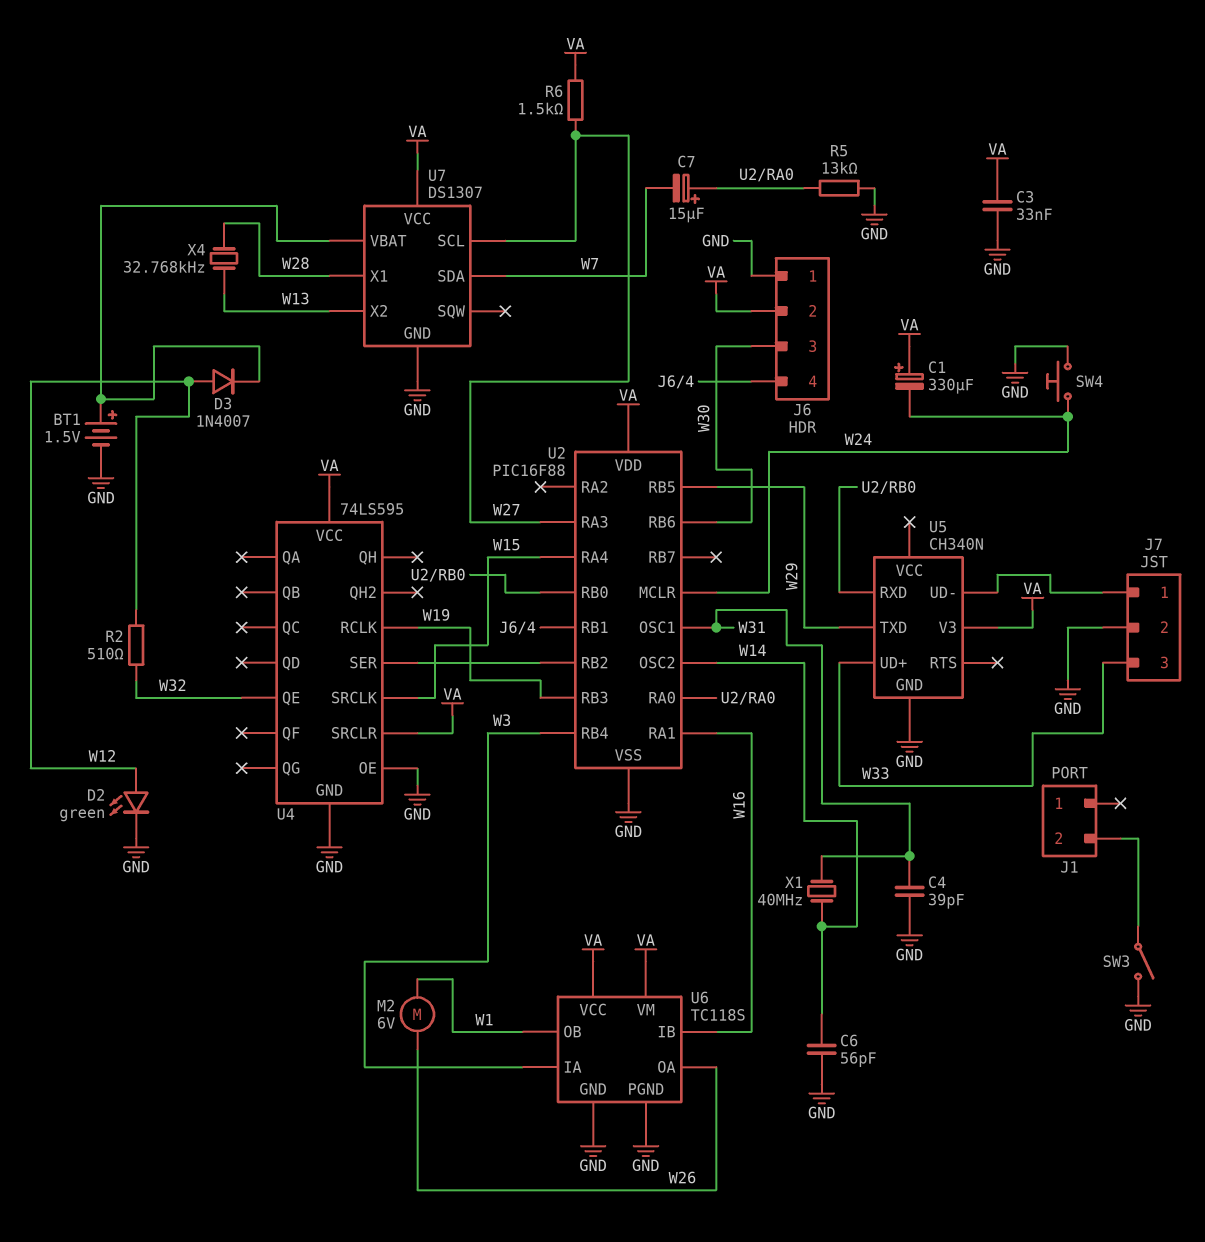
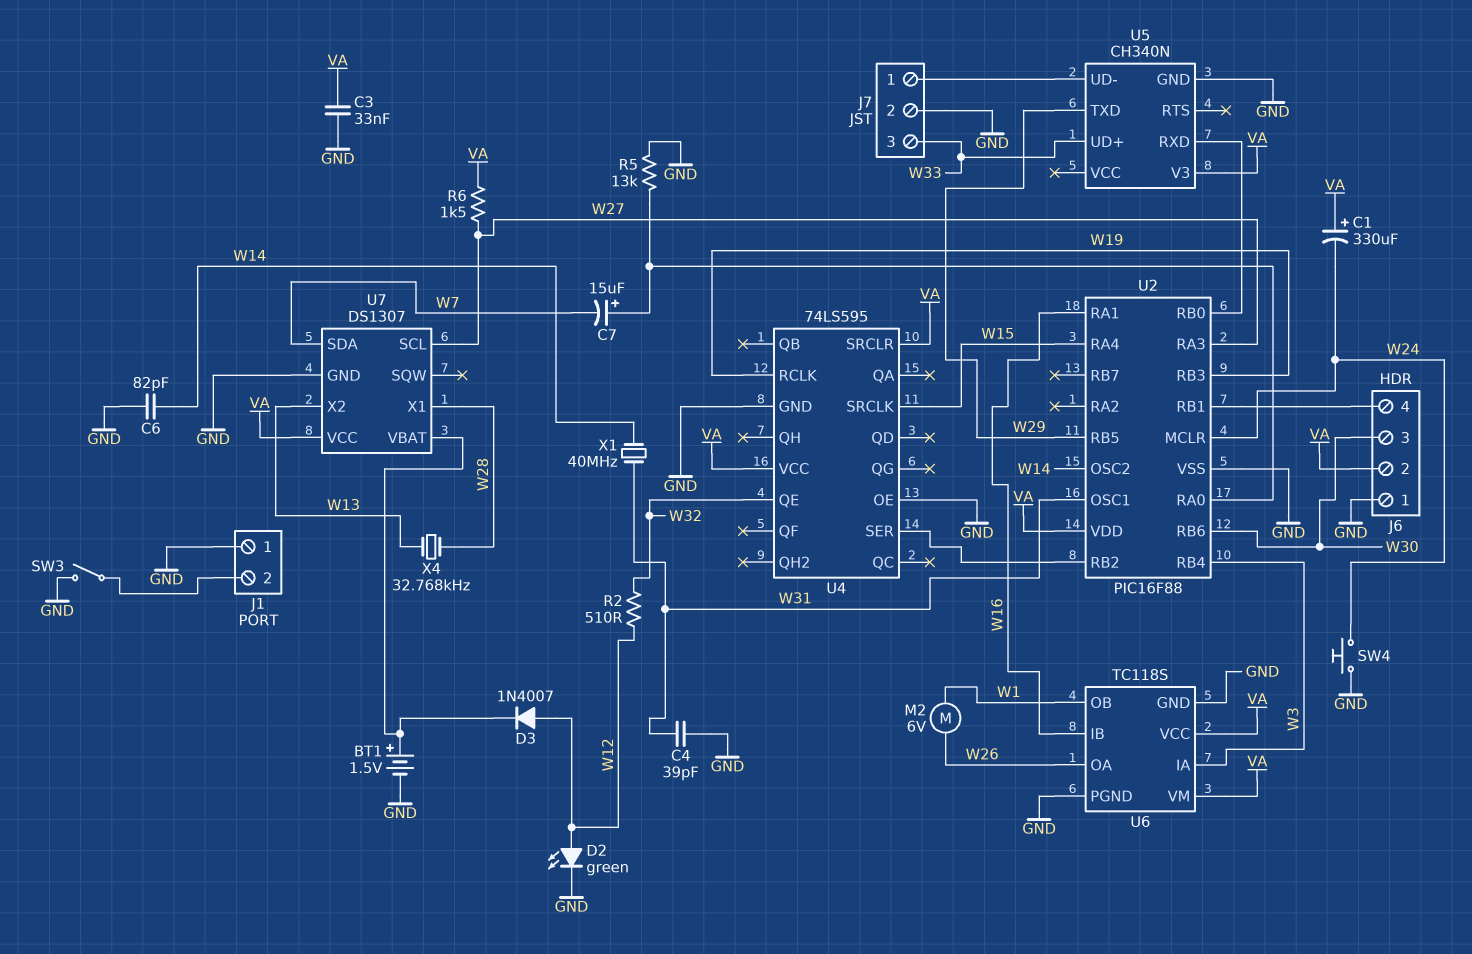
C6: 56pF (GND, W14) -> 82pF (GND, W14)
J1 pin 1: none -> GND

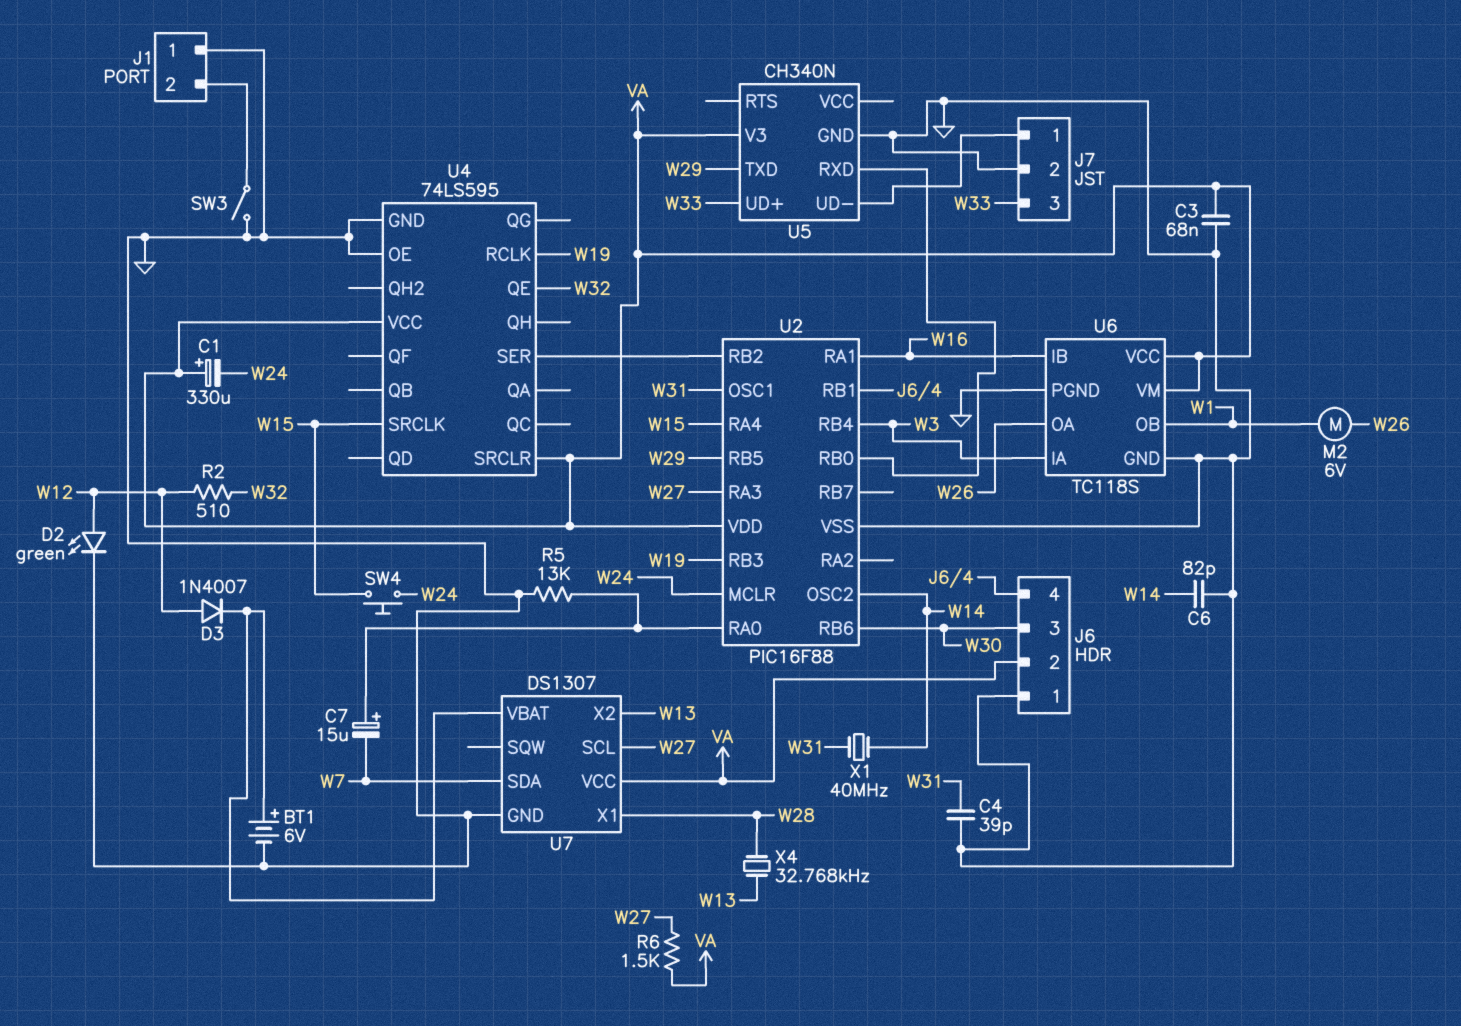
BT1: 1.5V (plus U7/VBAT, minus GND) -> 6V (plus U7/VBAT, minus GND)
C3: 33nF (GND, VA) -> 68nF (GND, VA)
SW4: button (GND, W24) -> button (W15, W24)

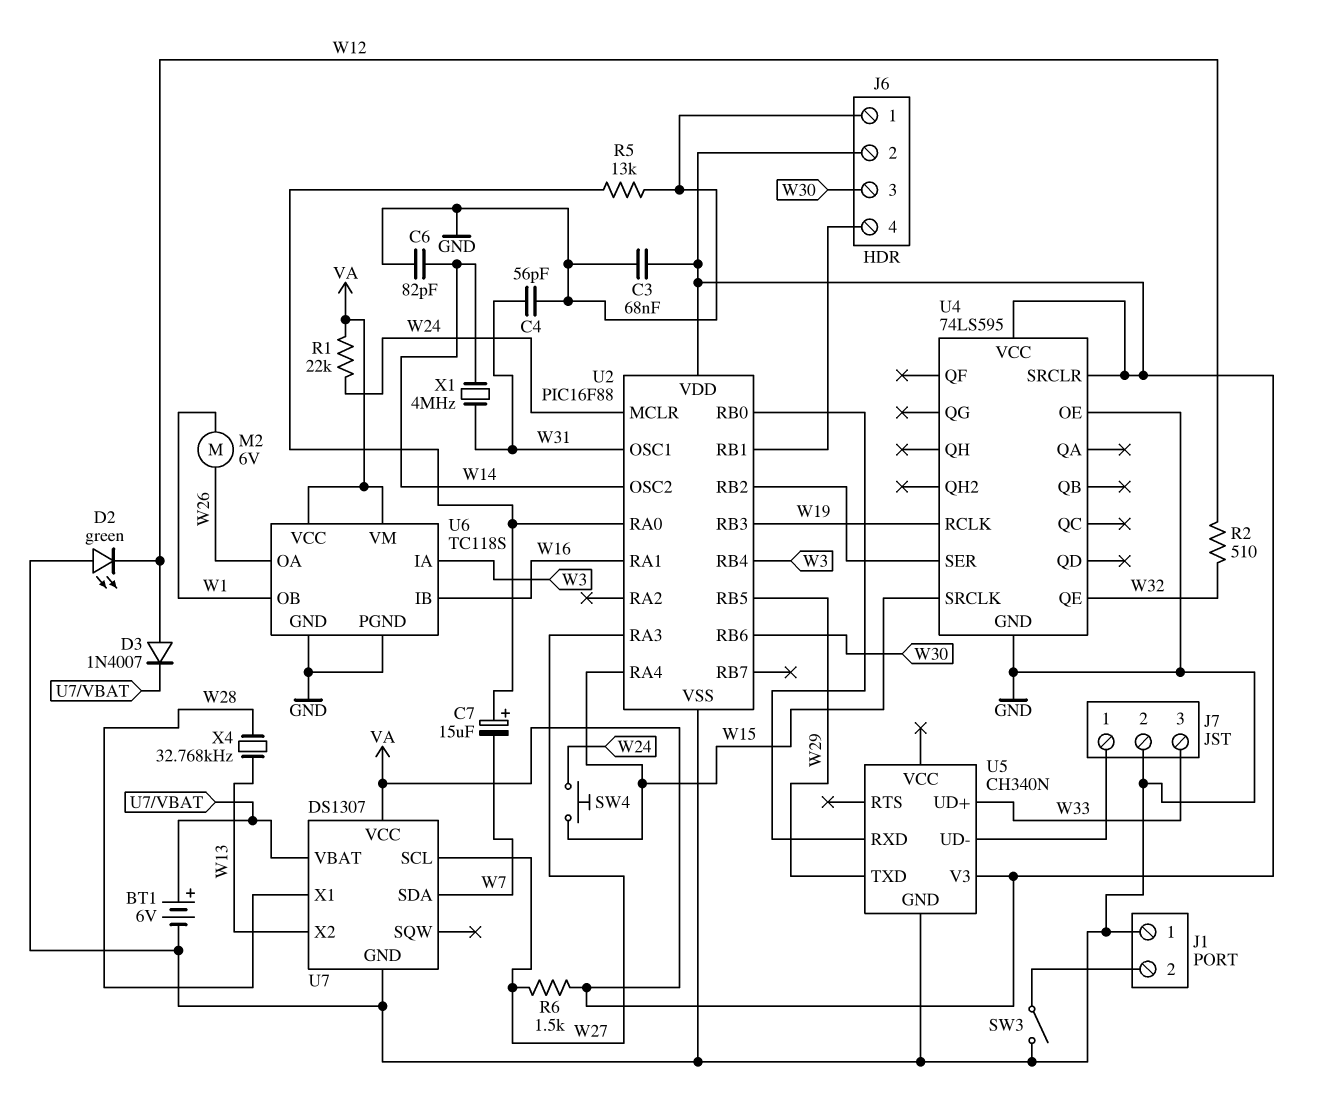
C1: 330uF (plus VA, minus W24) -> none
C4: 39pF (GND, W31) -> 56pF (GND, W31)
D2: LED green (A W12, K GND) -> LED green (A GND, K W12)
R1: none -> 22k (VA, W24)
X1: 40MHz (W14, W31) -> 4MHz (W14, W31)

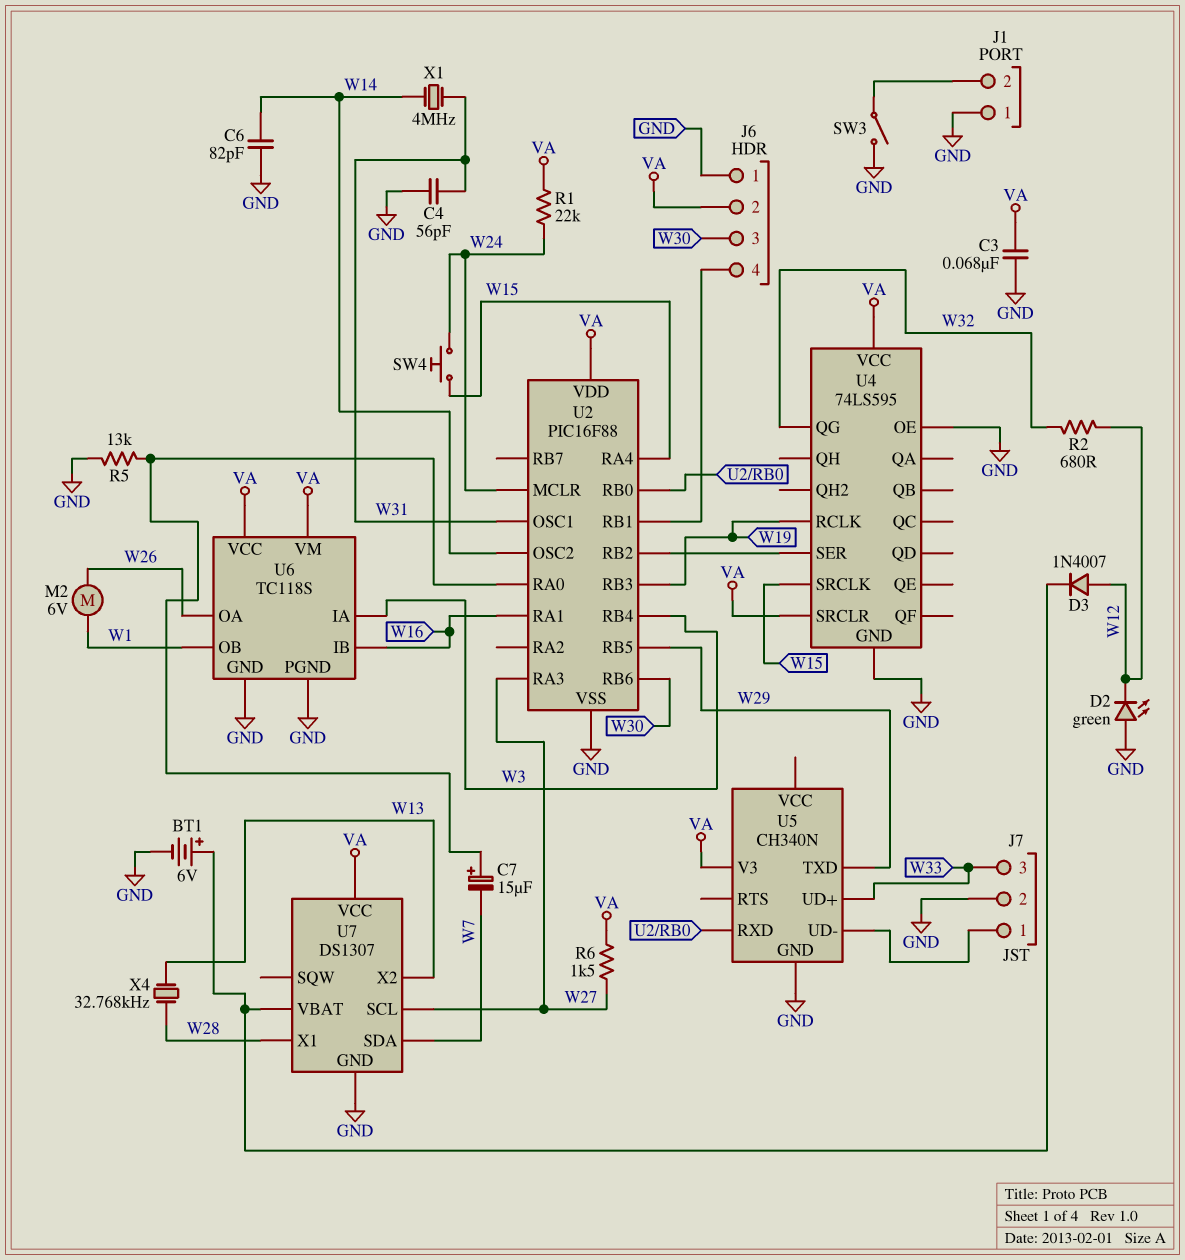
R2: 510 (W12, W32) -> 680 (W12, W32)
U4 pin QE: W32 -> none
U4 pin QG: none -> W32

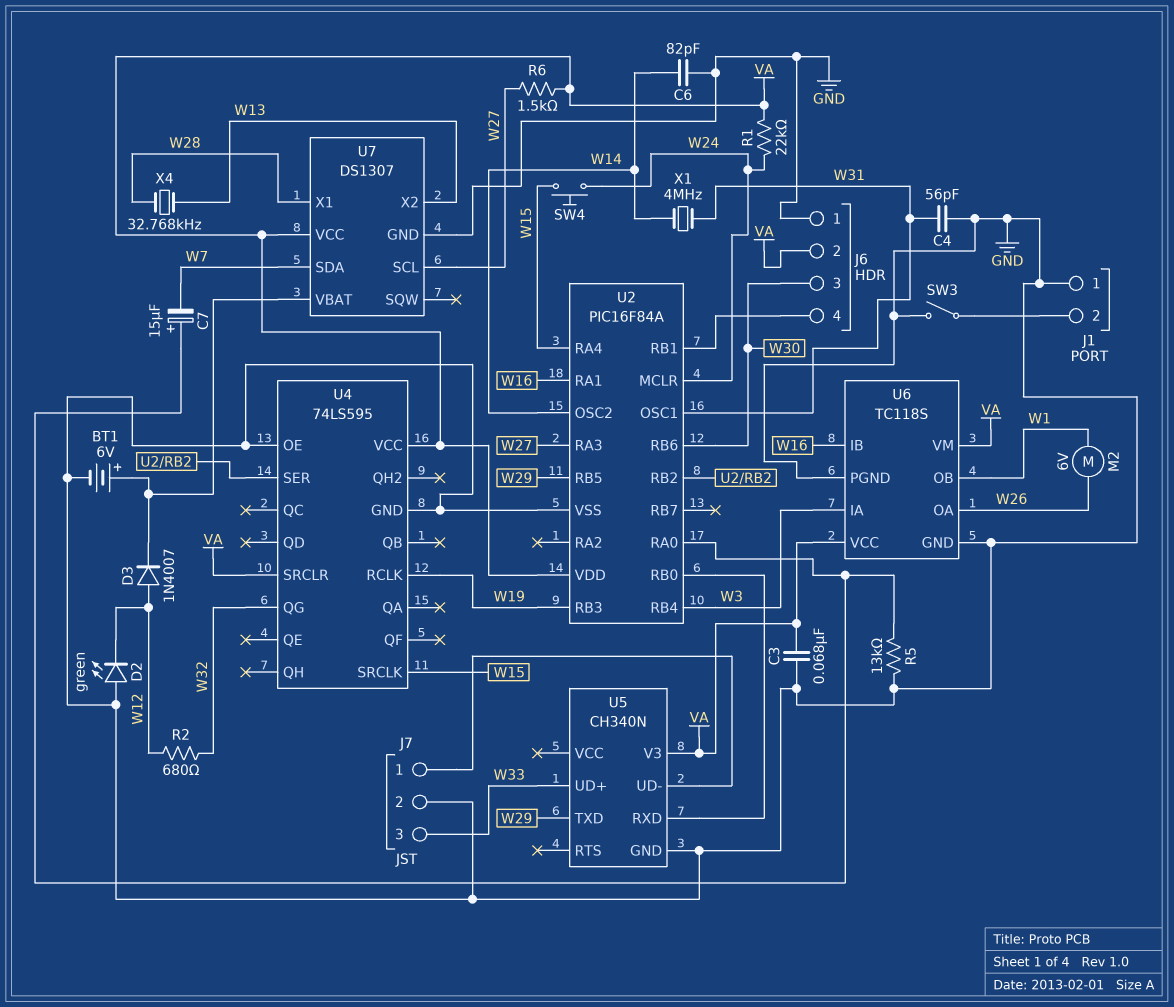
U2: PIC16F88 -> PIC16F84A

